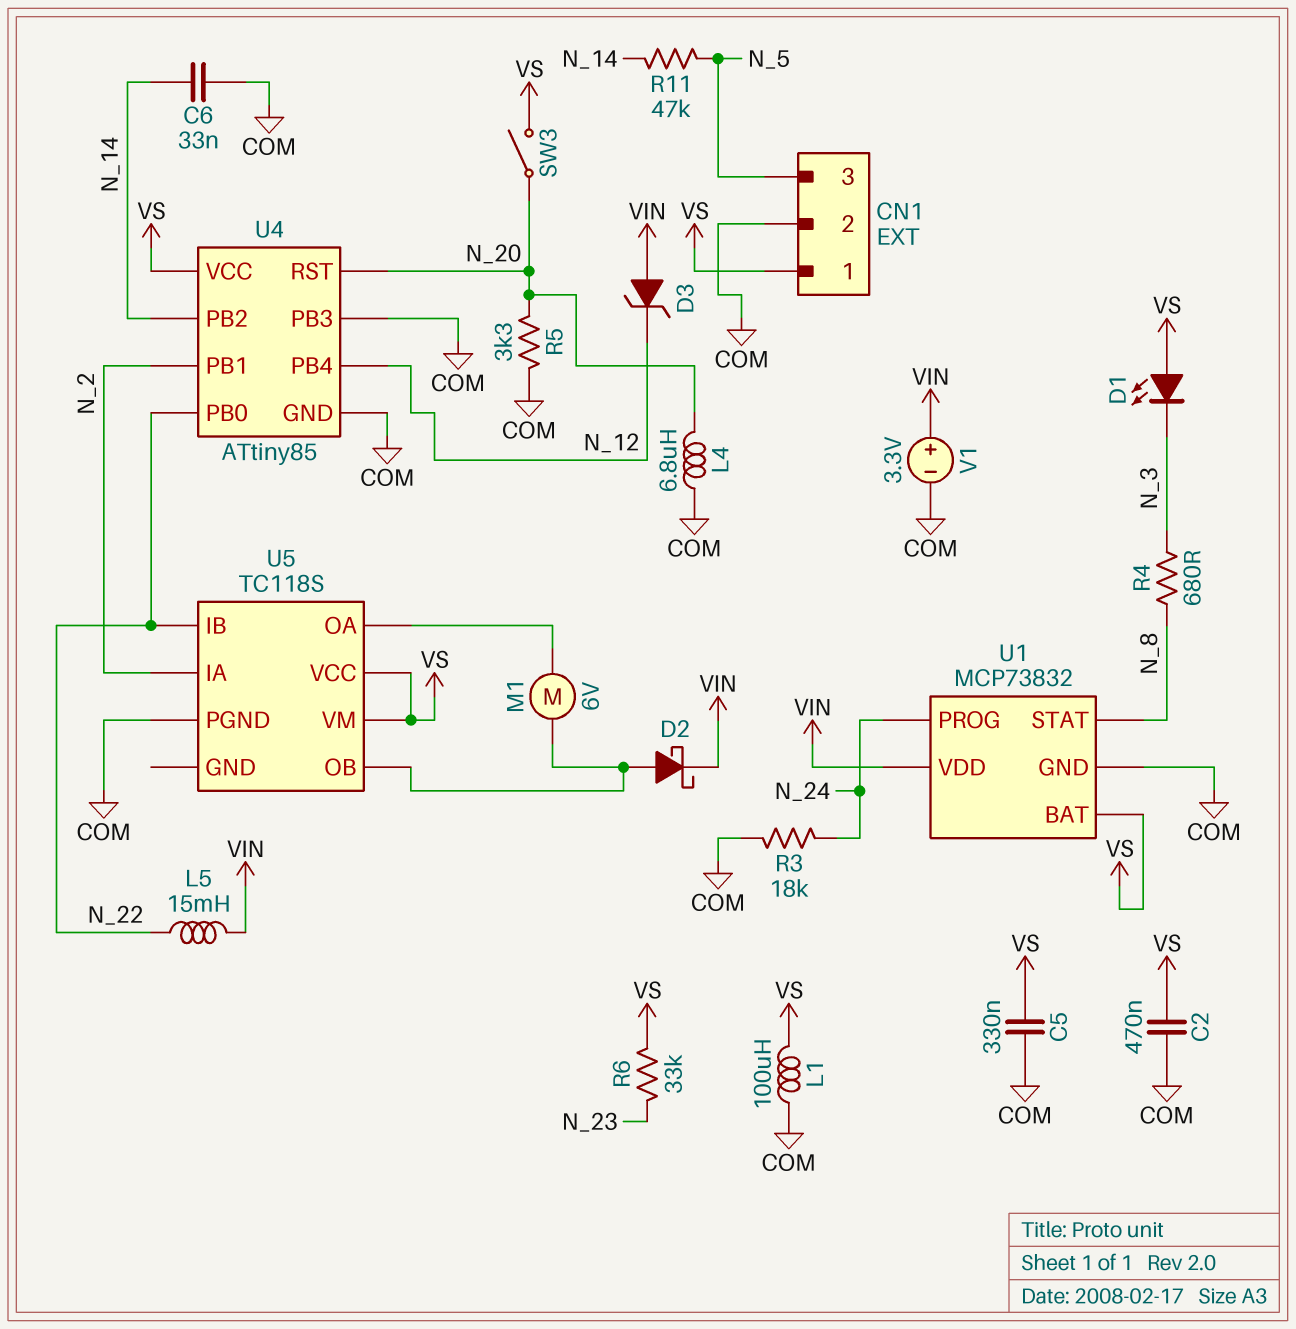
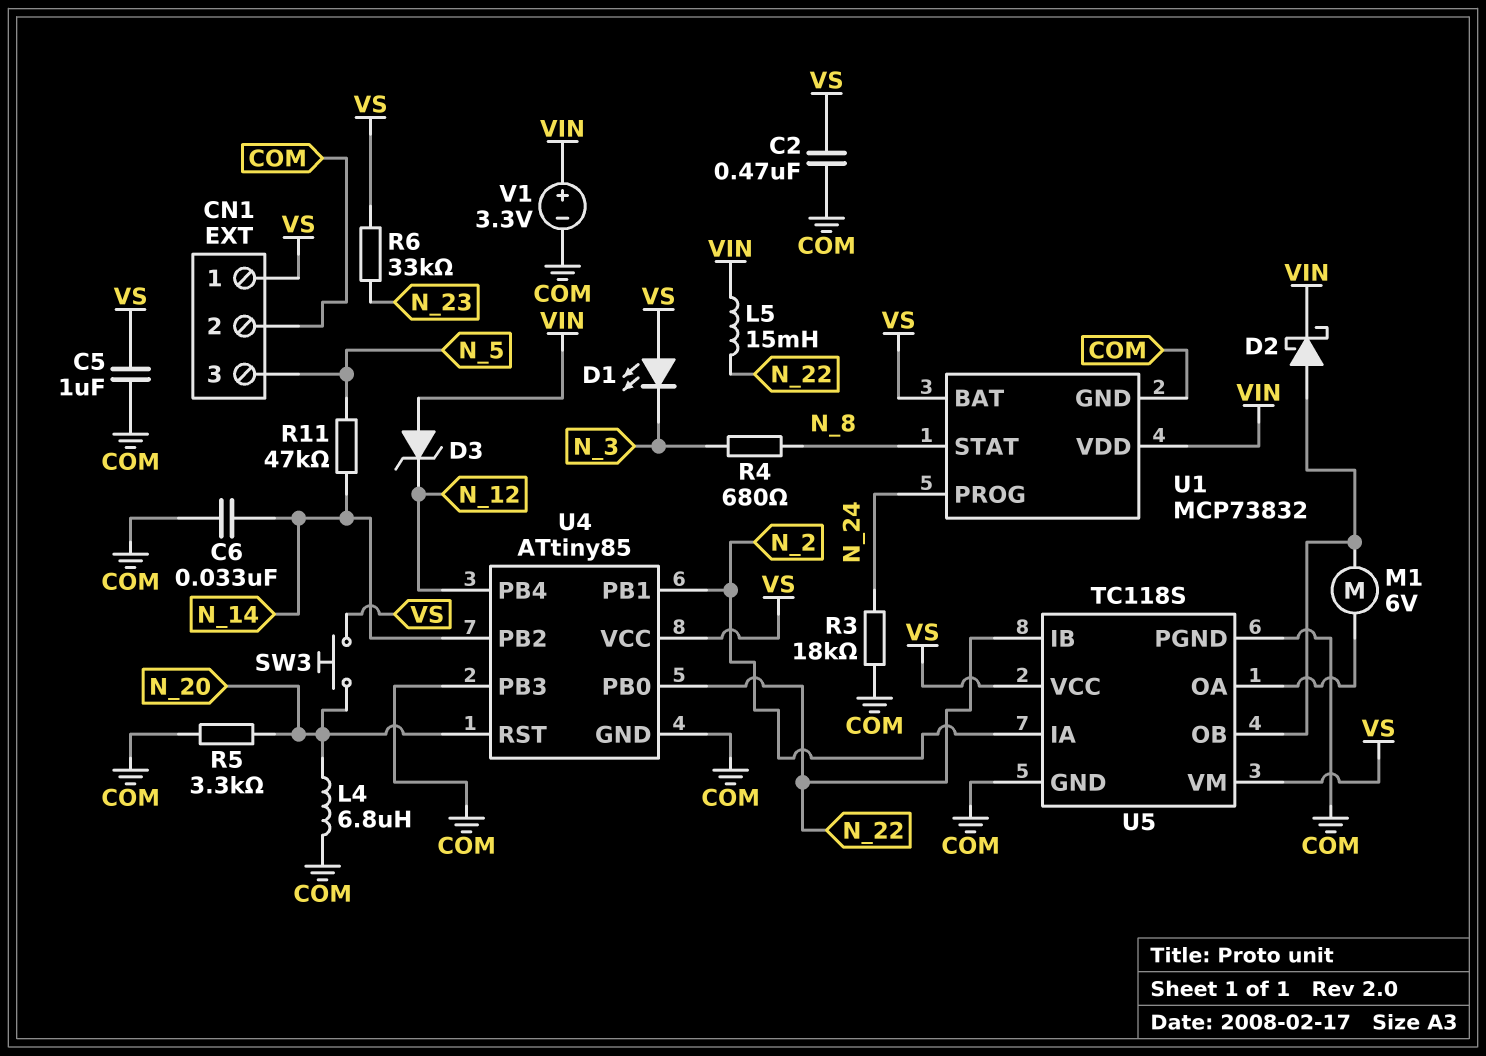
C5: 330nF (COM, VS) -> 1uF (COM, VS)
L1: 100uH (COM, VS) -> none
SW3: switch (N_20, VS) -> button (N_20, VS)
U5 pin GND: none -> COM

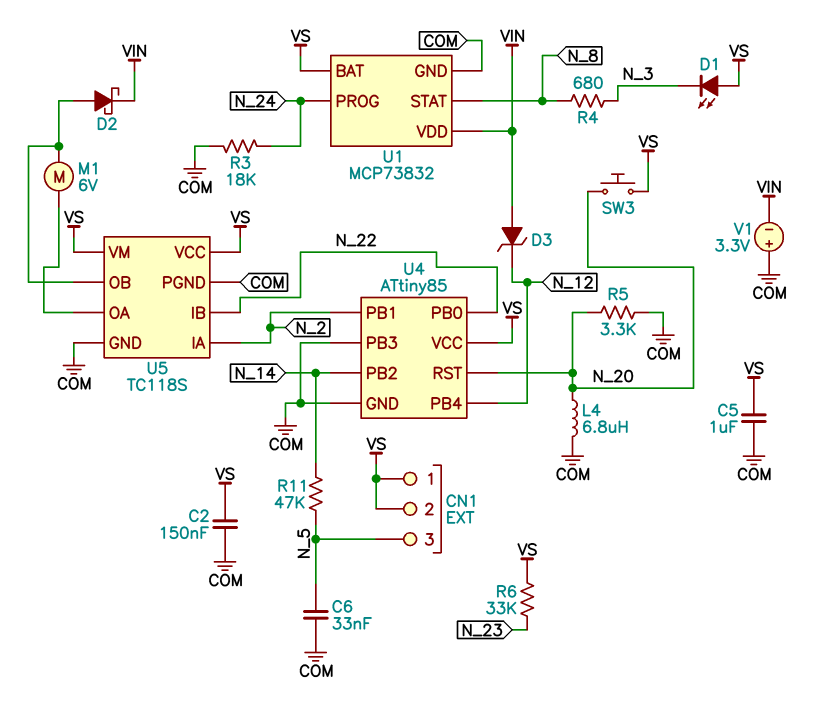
C2: 470nF (COM, VS) -> 150nF (COM, VS)
C6: 33nF (COM, N_14) -> 33nF (COM, N_5)
CN1 pin 2: COM -> VS
L5: 15mH (N_22, VIN) -> none
V1: 3.3V (plus VIN, minus COM) -> 3.3V (plus COM, minus VIN)

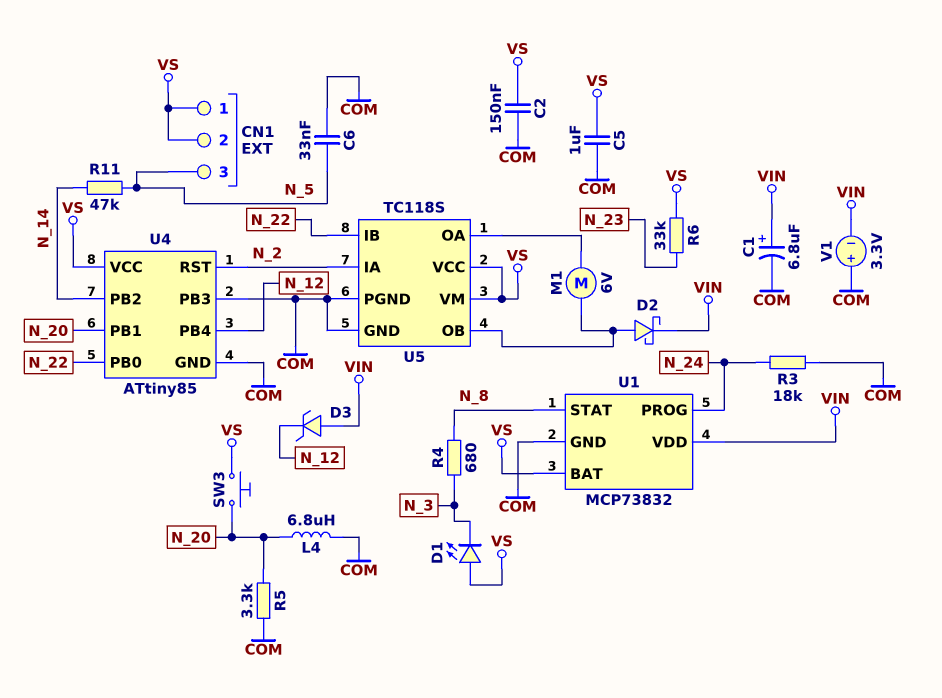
C1: none -> 6.8uF (plus VIN, minus COM)
U4 pin PB1: N_2 -> N_20
U4 pin RST: N_20 -> N_2

